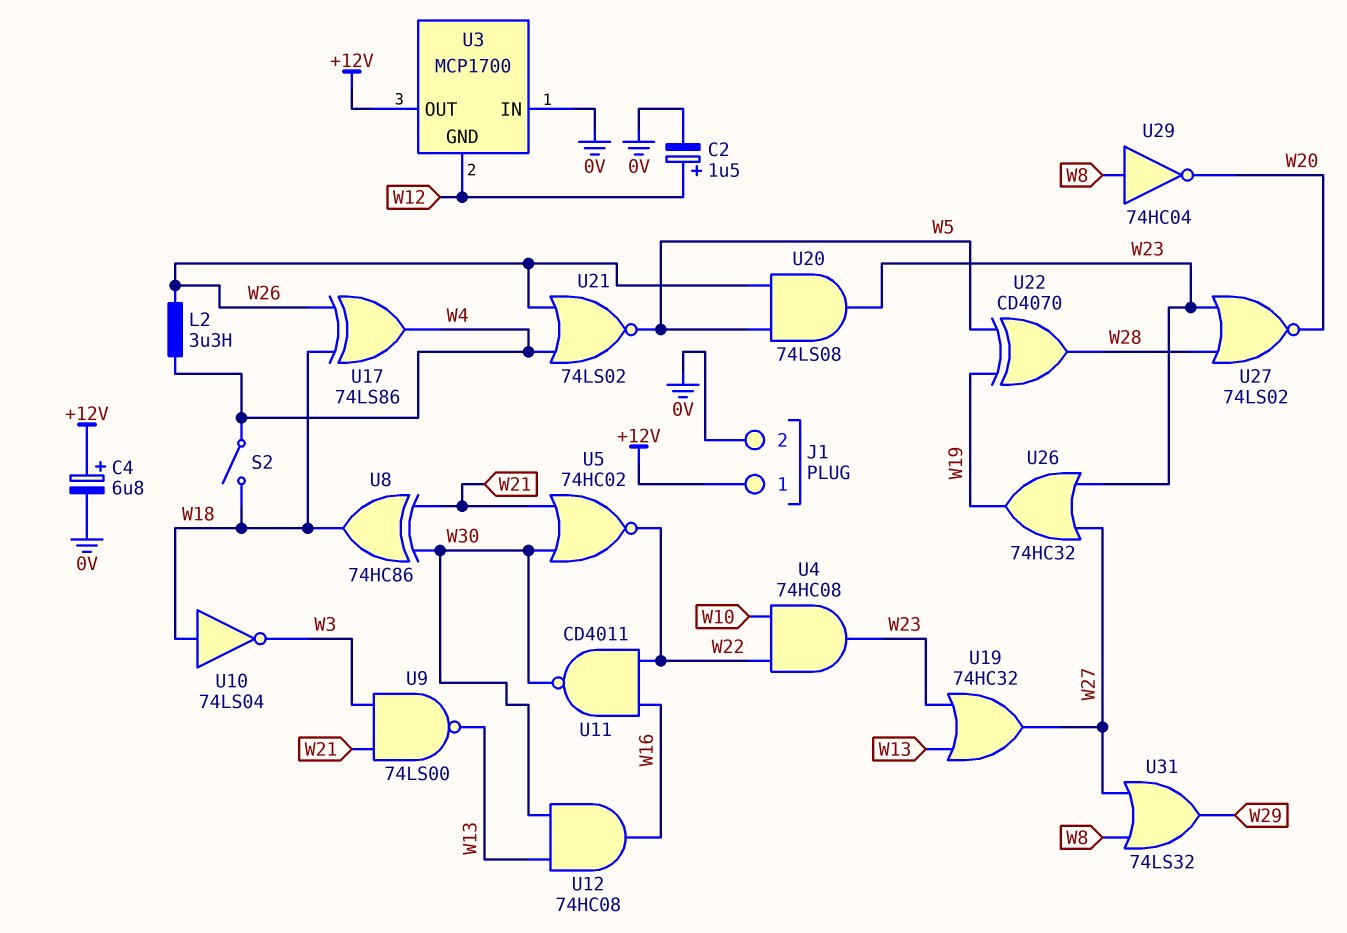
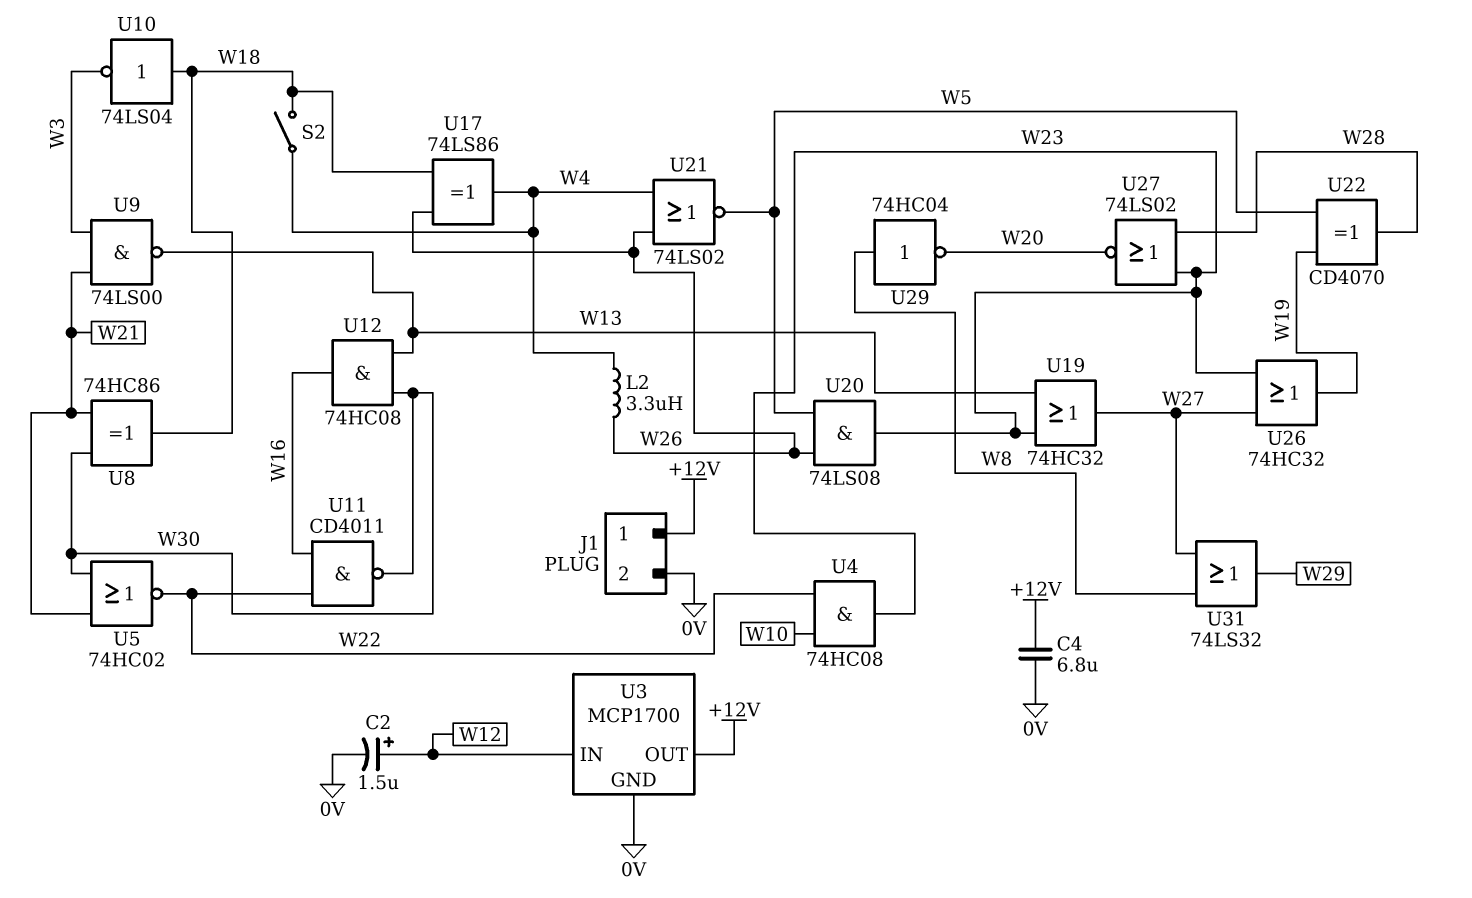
C4: 6.8uF (plus +12V, minus 0V) -> 6.8uF (+12V, 0V)
U3 pin GND: W12 -> 0V
U3 pin IN: 0V -> W12

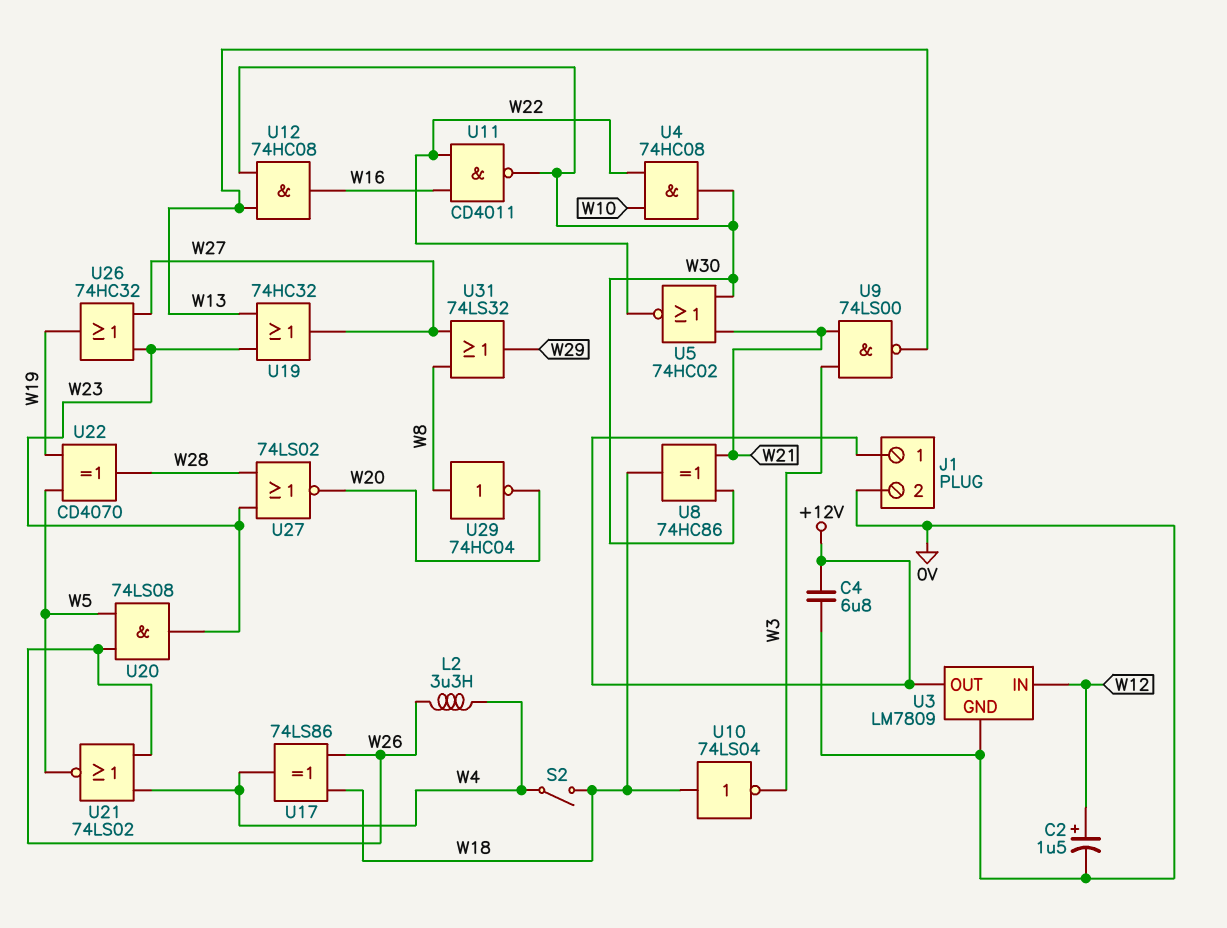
U3: MCP1700 -> LM7809
U4: AND 74HC08 (in W10, in W22, out W23) -> AND 74HC08 (in W10, in W22, out W30)

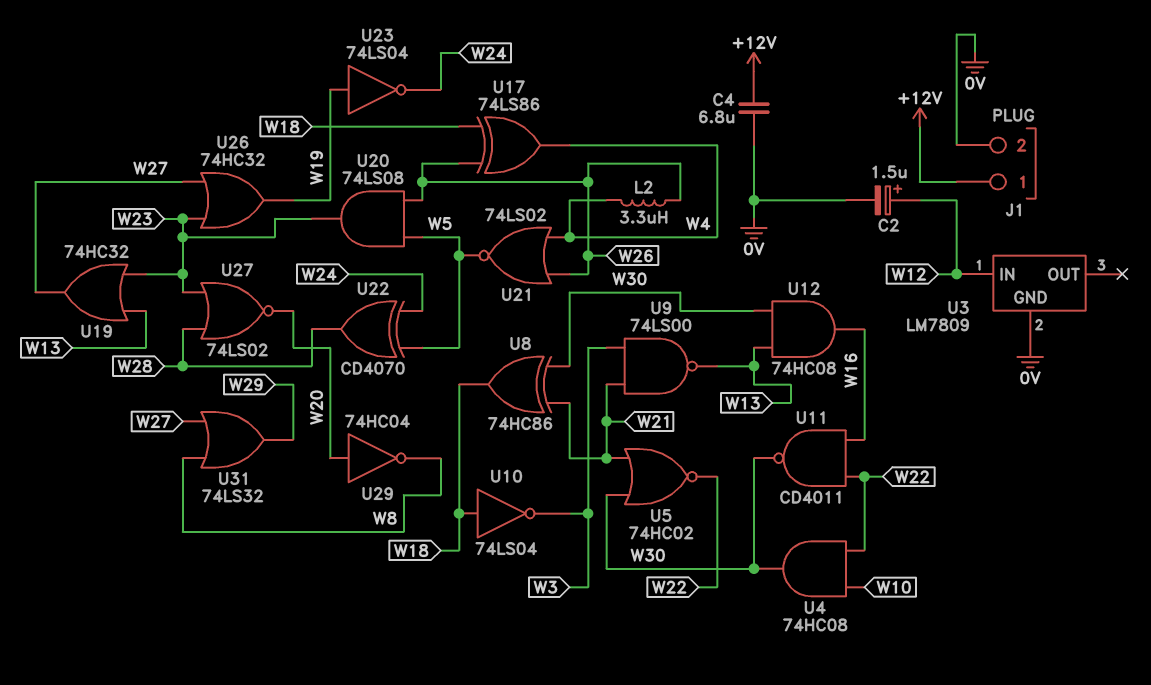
S2: switch (W4, W18) -> none
U3 pin OUT: +12V -> none
U22: XOR CD4070 (in W5, in W19, out W28) -> XOR CD4070 (in W5, in W24, out W28)
U23: none -> NOT 74LS04 (in W19, out W24)
U29: NOT 74HC04 (in W8, out W20) -> NOT 74HC04 (in W20, out W8)

